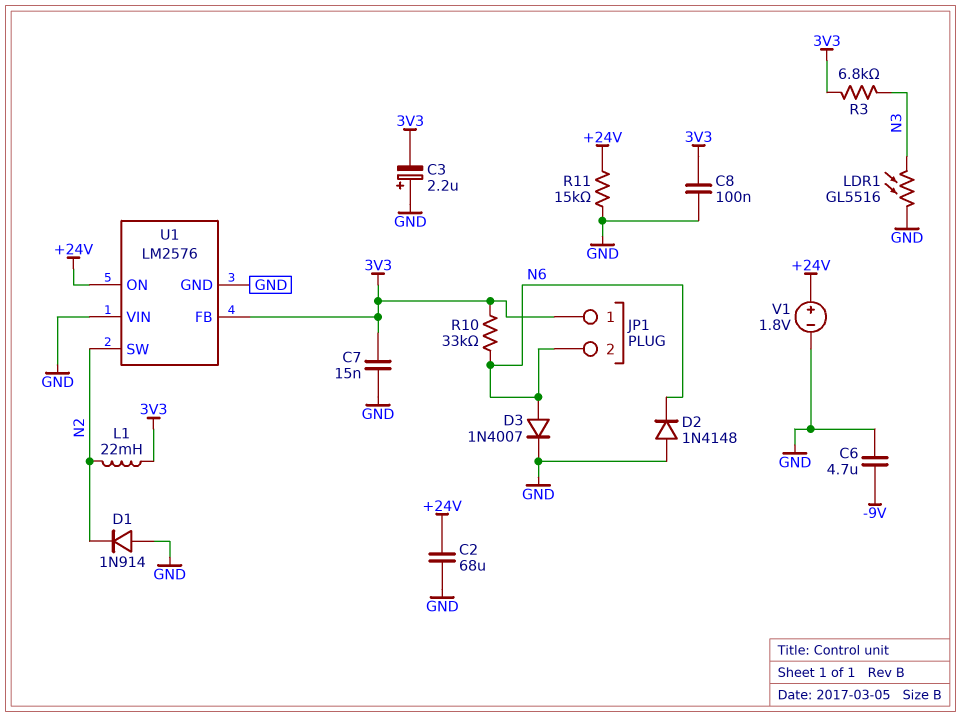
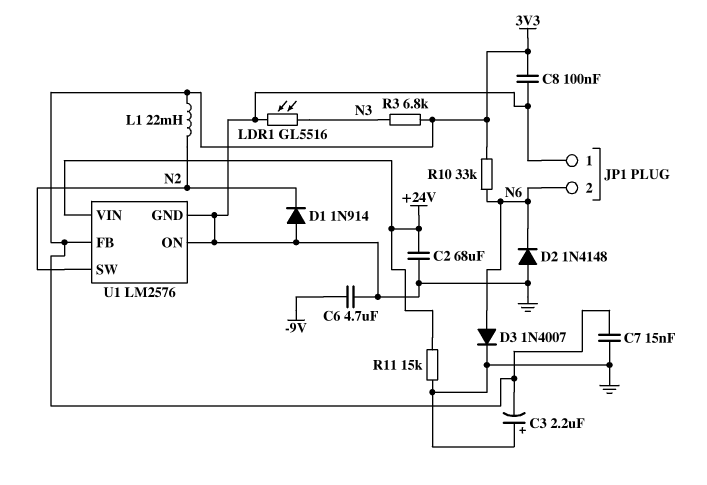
JP1 pin 1: 3V3 -> GND
U1 pin ON: +24V -> GND
U1 pin VIN: GND -> +24V
V1: 1.8V (plus +24V, minus GND) -> none

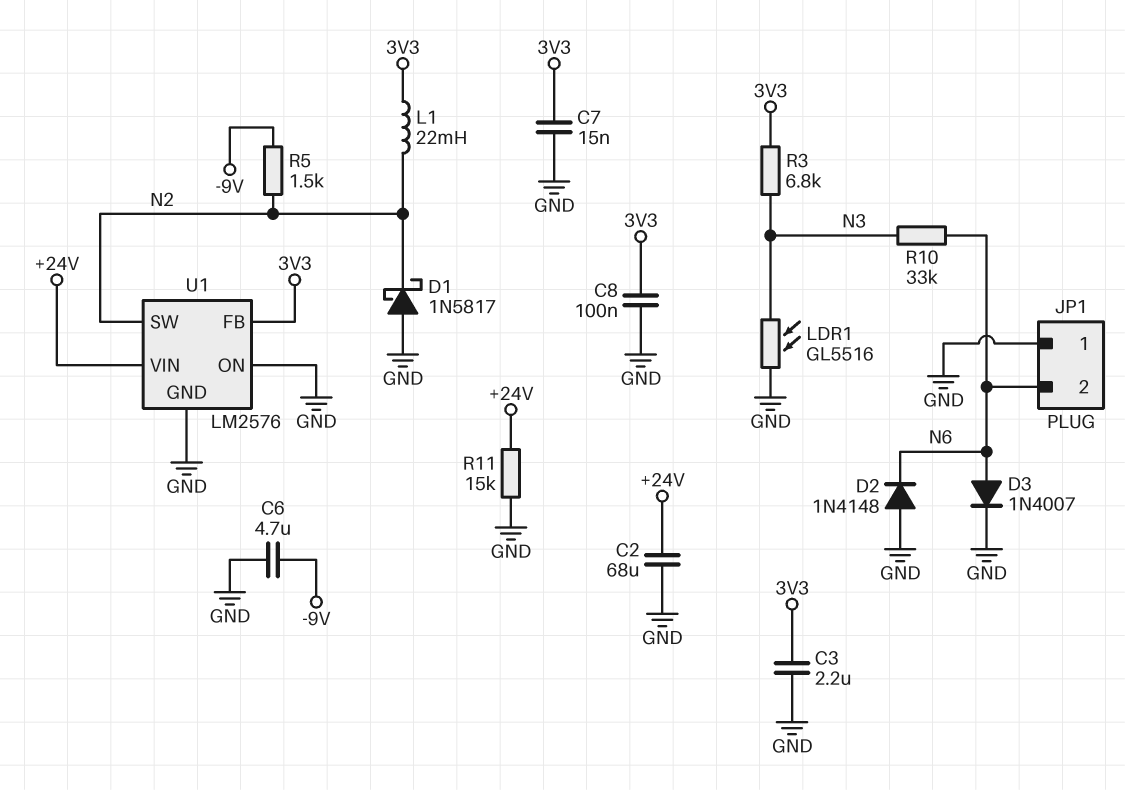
C3: 2.2uF (plus GND, minus 3V3) -> 2.2uF (3V3, GND)
D1: diode 1N914 (A GND, K N2) -> schottky 1N5817 (A GND, K N2)
R5: none -> 1.5k (-9V, N2)
R10: 33k (3V3, N6) -> 33k (N3, N6)

